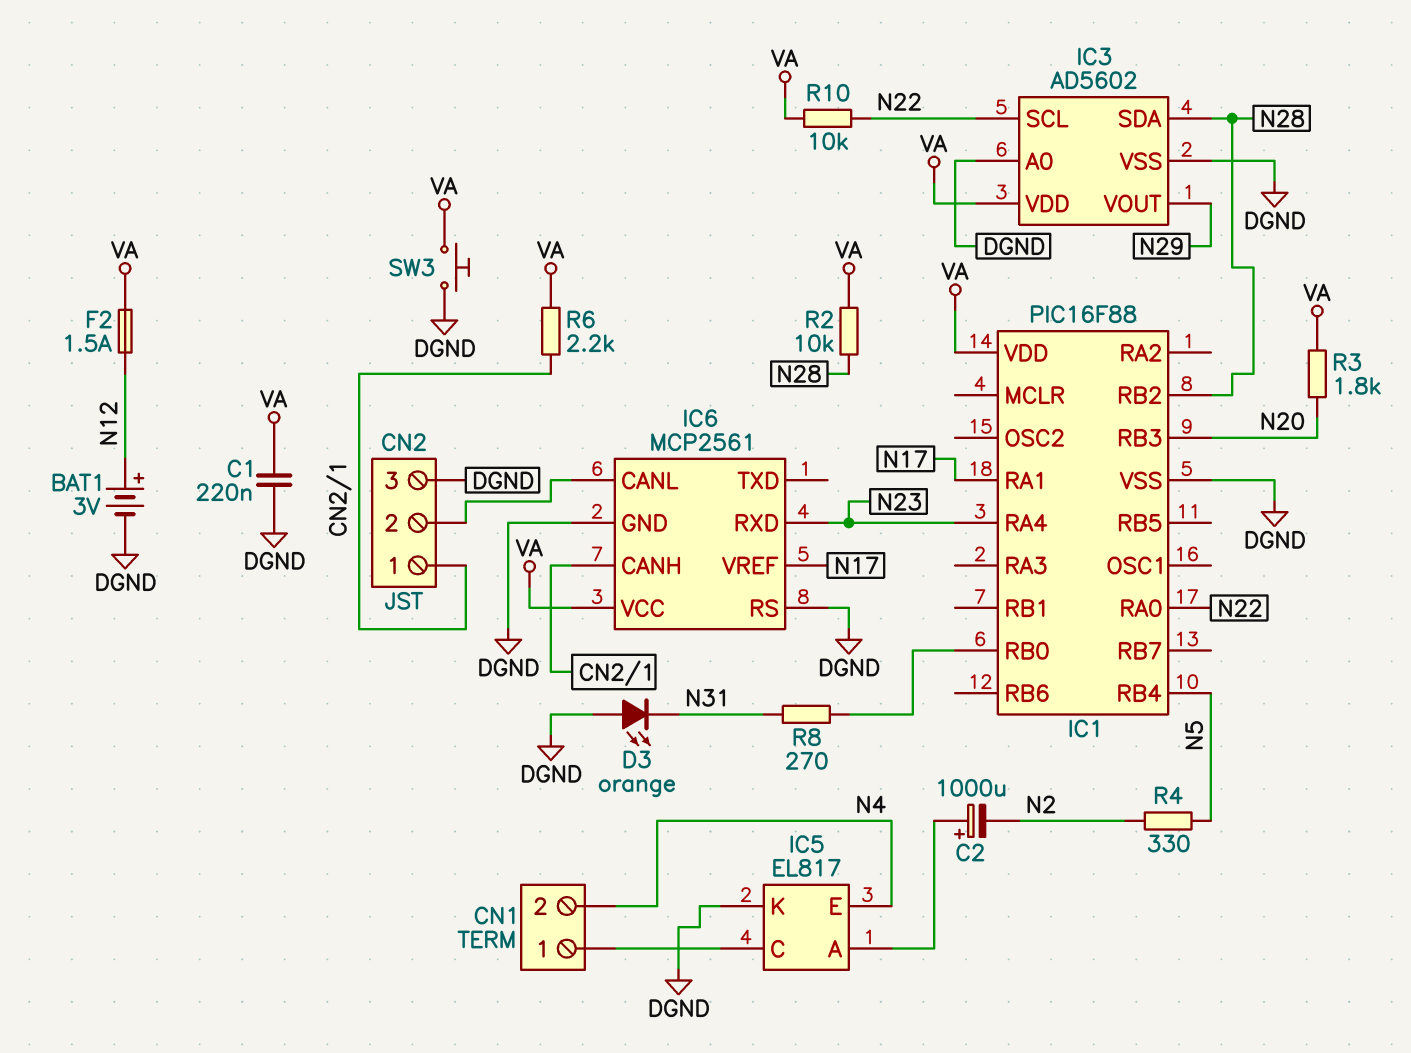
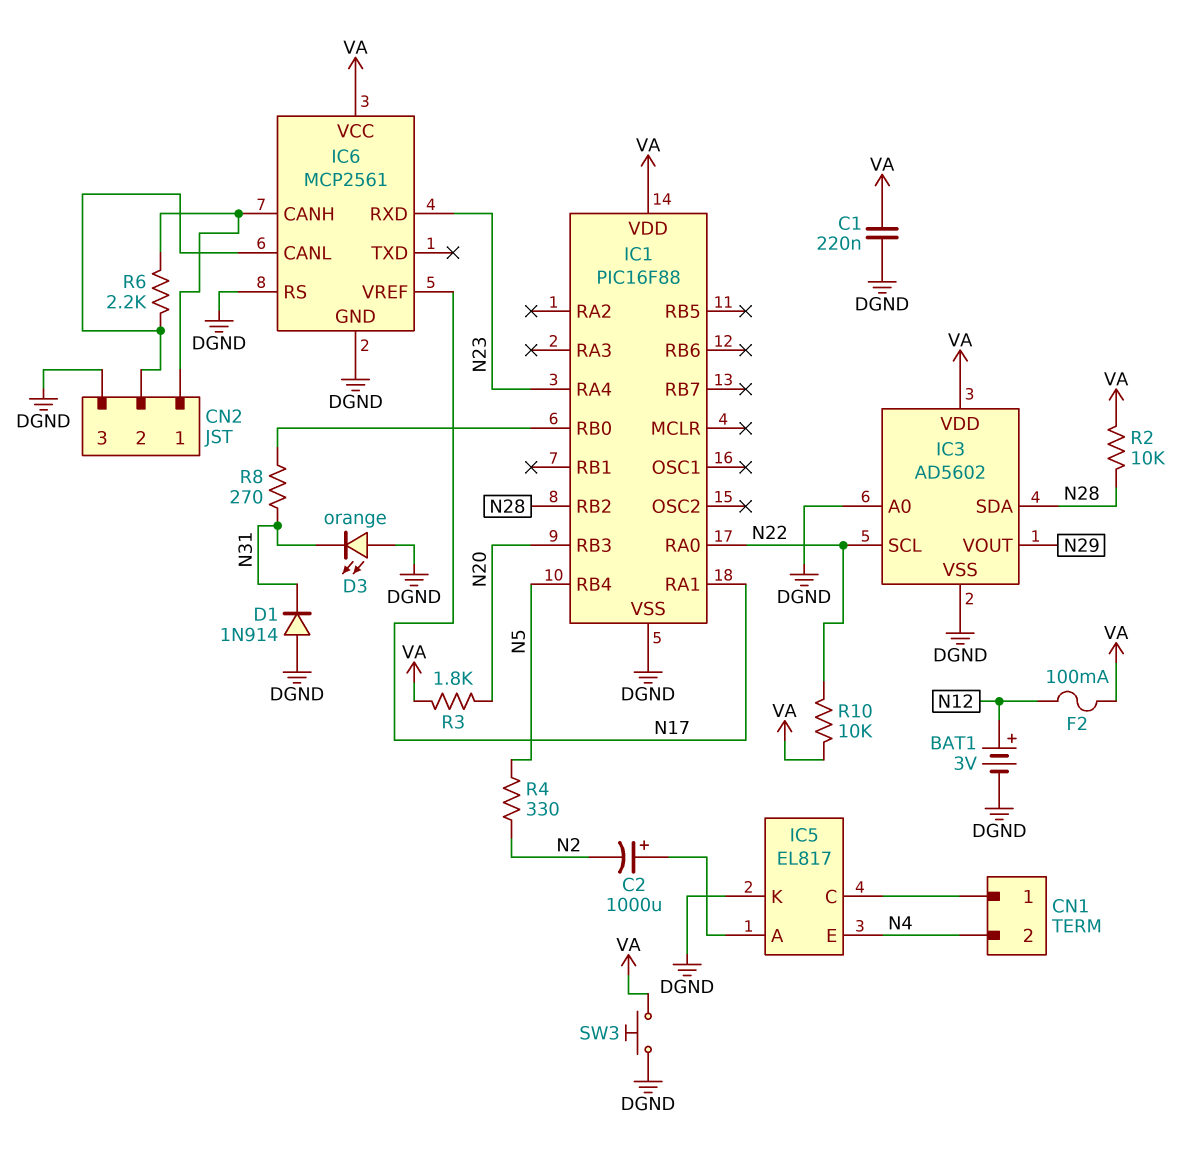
D1: none -> diode 1N914 (A DGND, K N31)
F2: 1.5A (N12, VA) -> 100mA (N12, VA)
R6: 2.2k (CN2/1, VA) -> 2.2k (CN2/1, CN2/2)

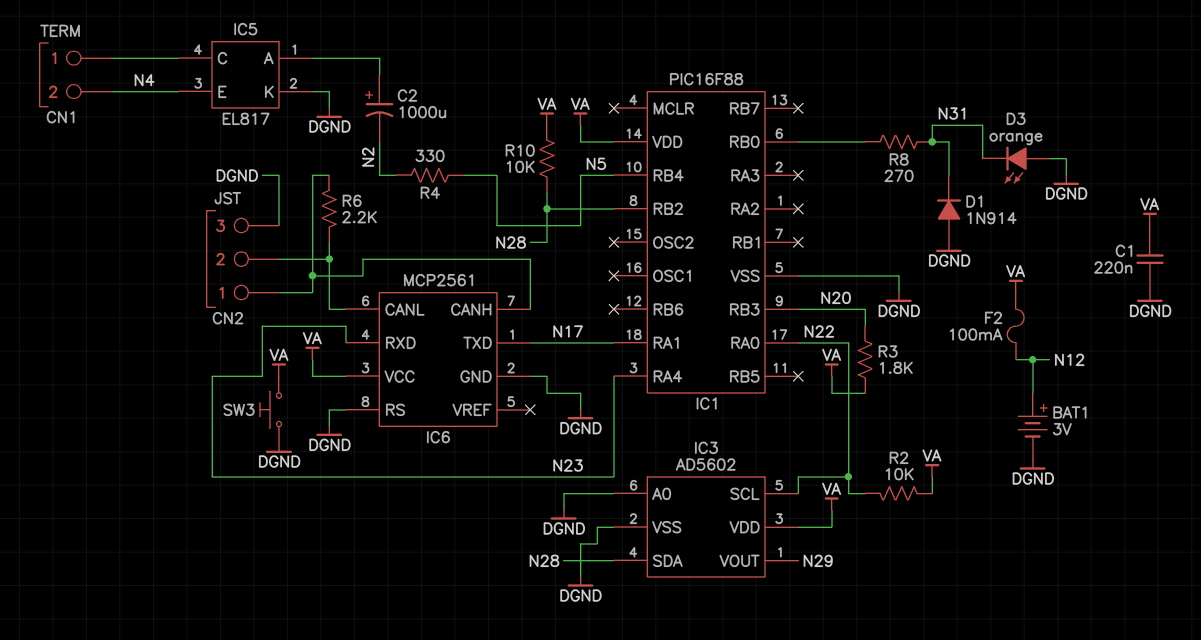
IC6 pin TXD: none -> N17
IC6 pin VREF: N17 -> none
R2: 10k (N28, VA) -> 10k (N22, VA)
R10: 10k (N22, VA) -> 10k (N28, VA)

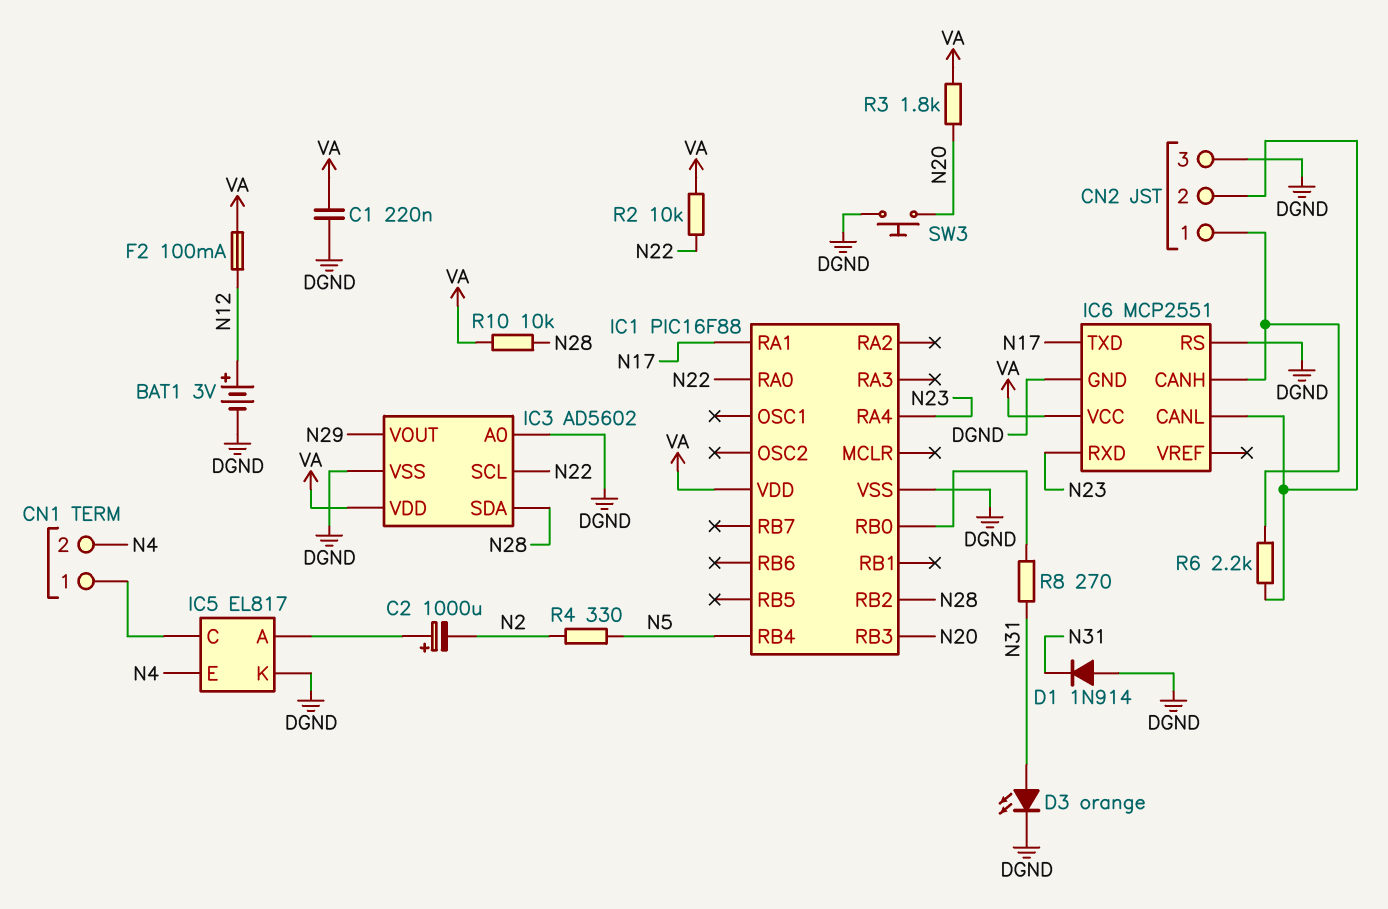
D3: LED orange (A DGND, K N31) -> LED orange (A N31, K DGND)
IC6: MCP2561 -> MCP2551
SW3: button (DGND, VA) -> button (DGND, N20)

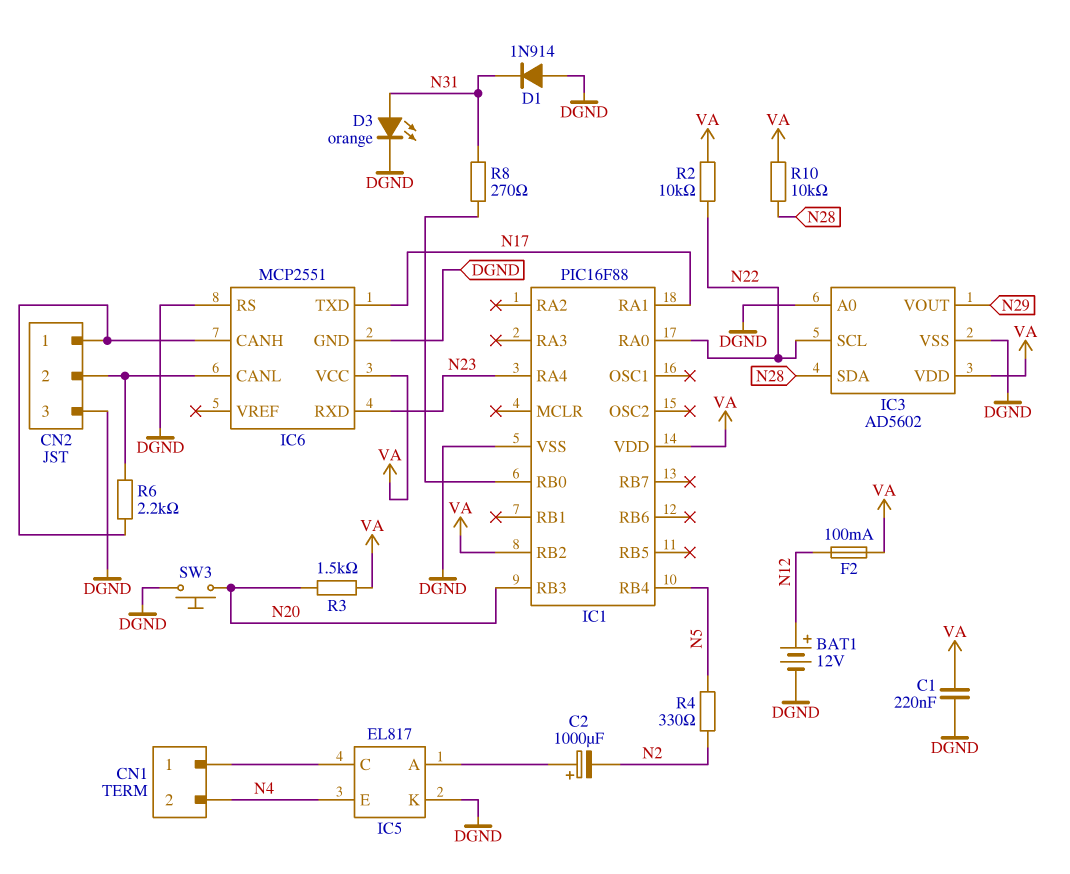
BAT1: 3V (plus N12, minus DGND) -> 12V (plus N12, minus DGND)
IC1 pin RB2: N28 -> VA
R3: 1.8k (N20, VA) -> 1.5k (N20, VA)

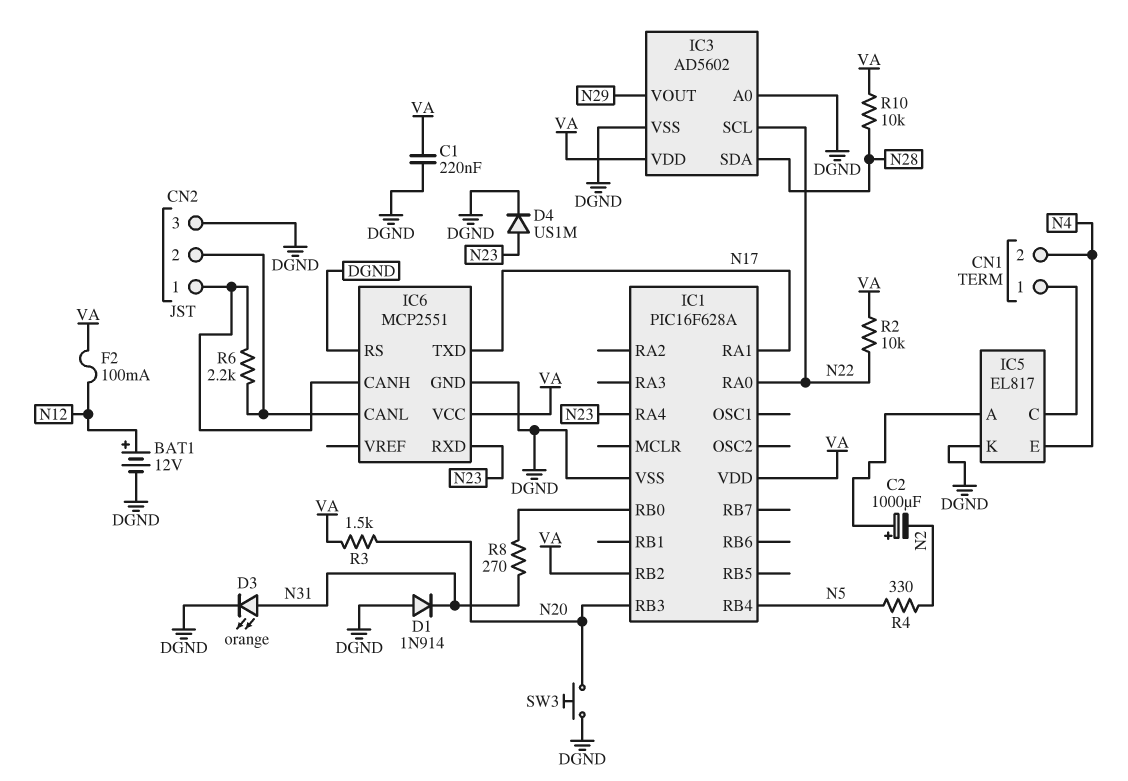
D4: none -> diode US1M (A N23, K DGND)
IC1: PIC16F88 -> PIC16F628A

